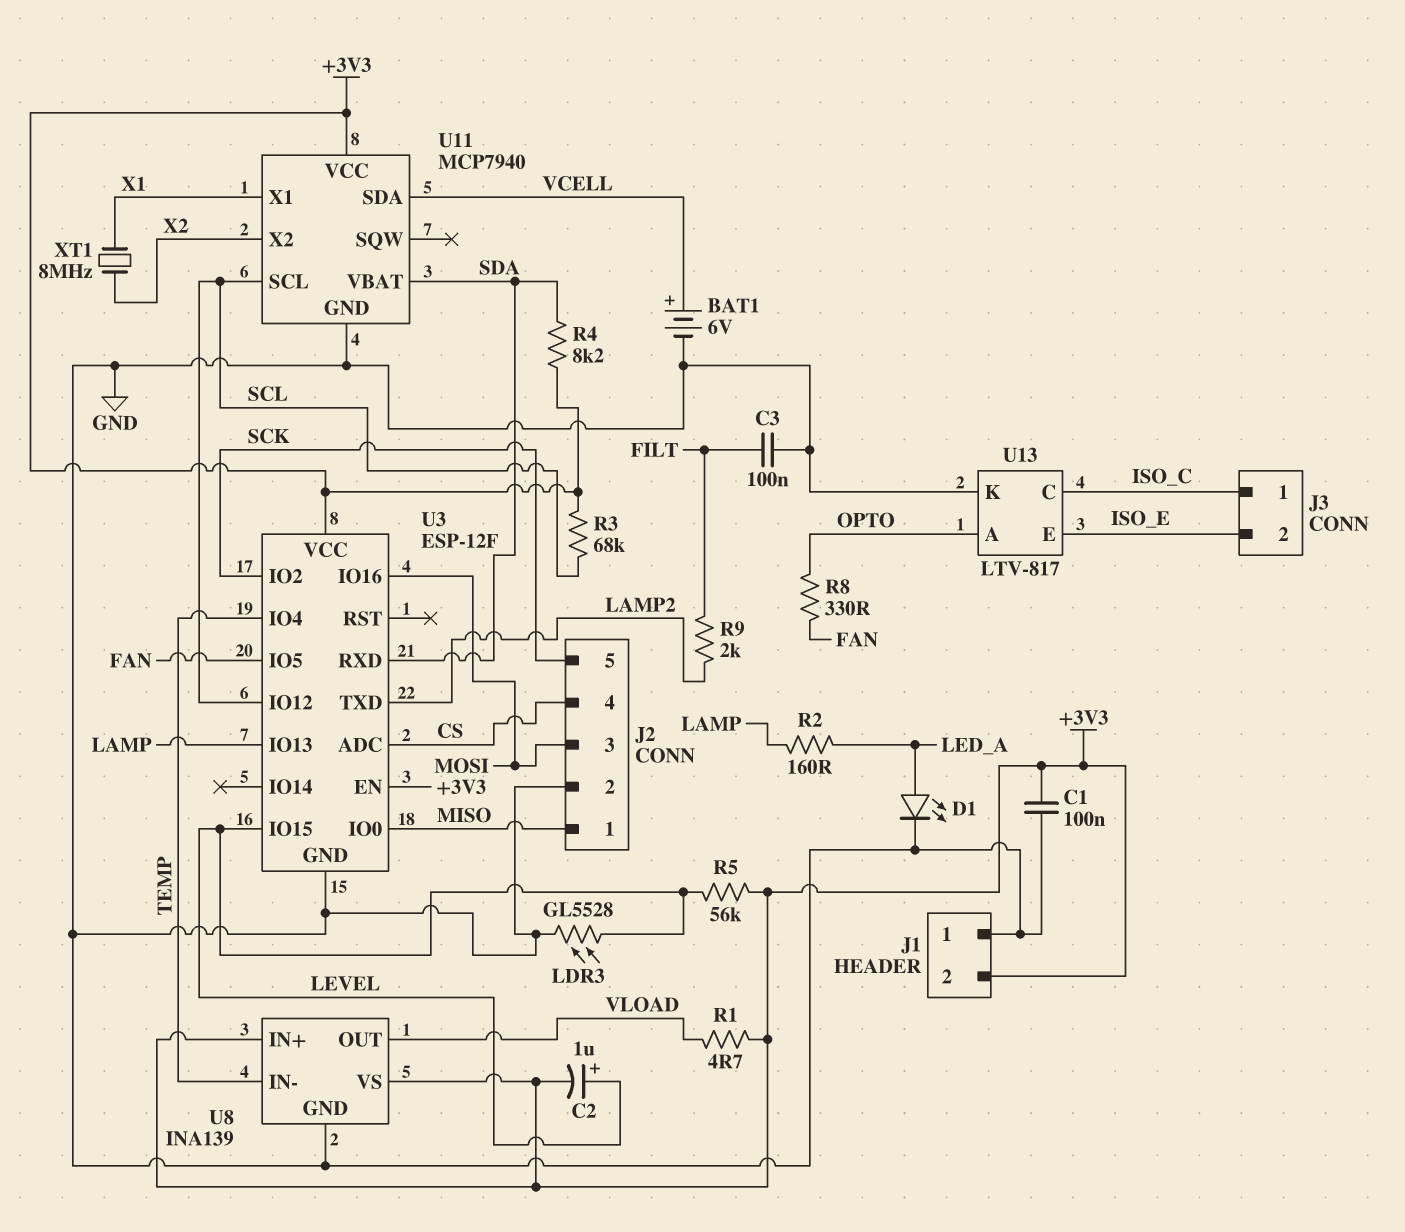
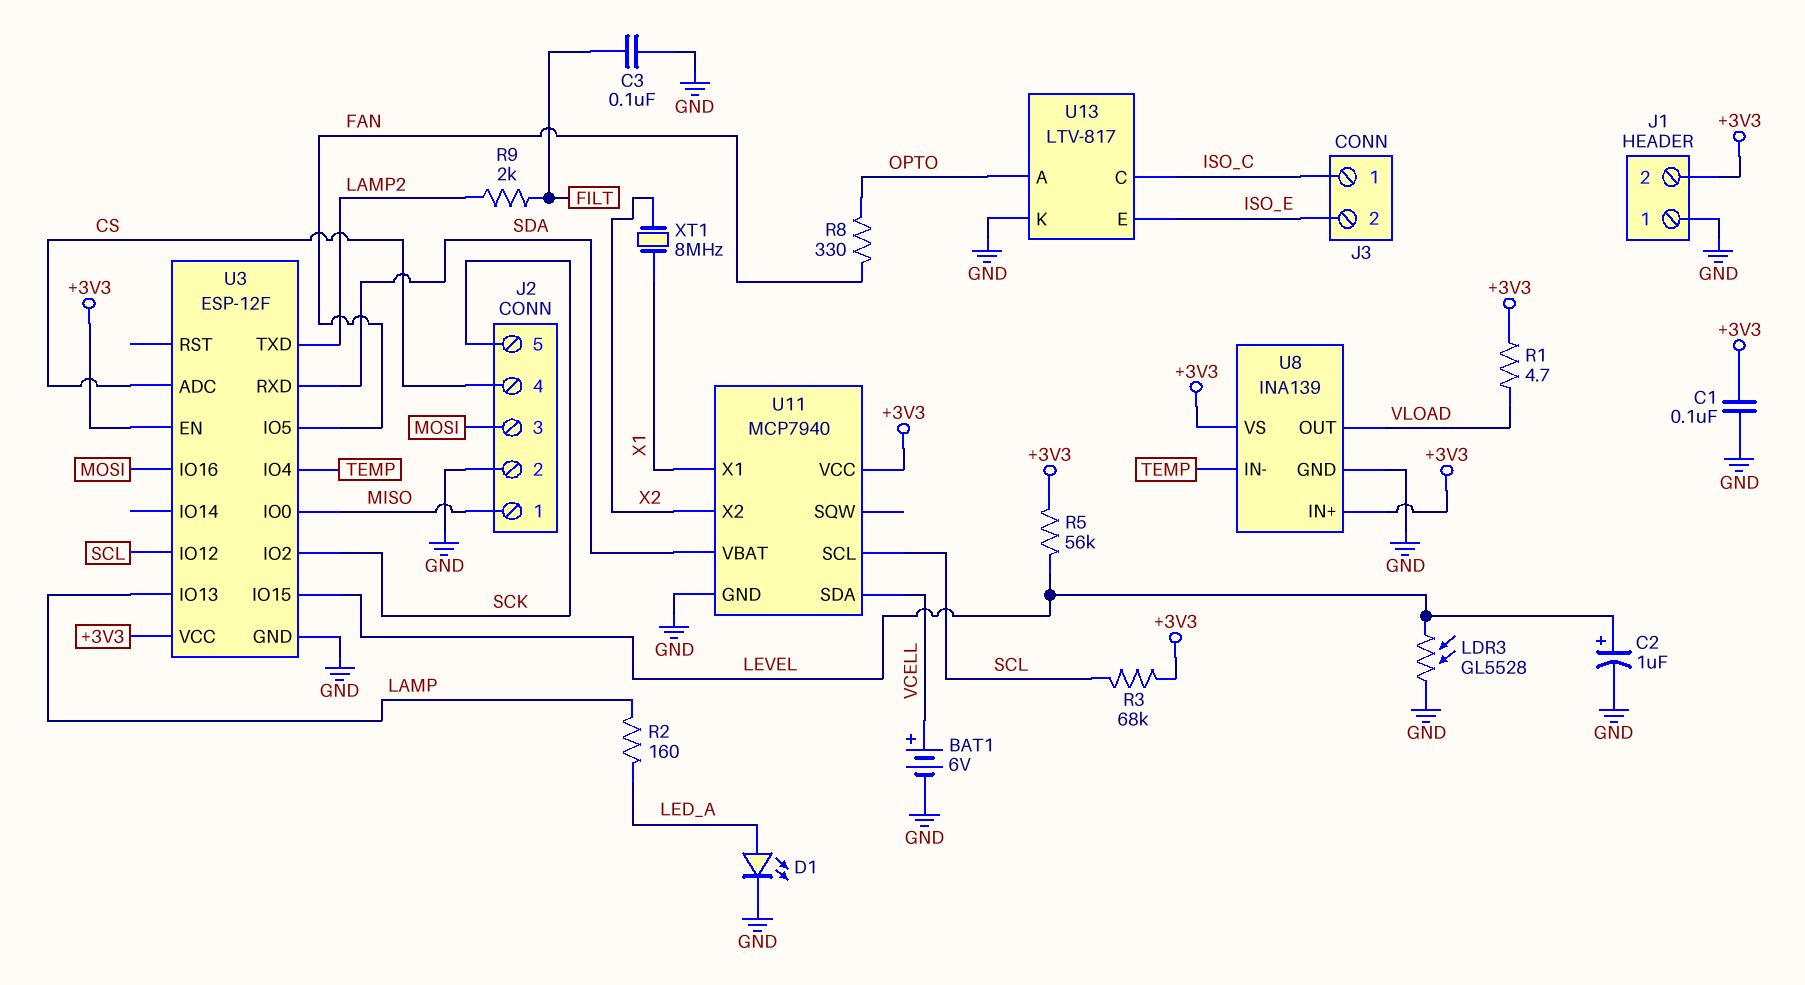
C2: 1uF (plus LEVEL, minus +3V3) -> 1uF (plus LEVEL, minus GND)
R4: 8.2k (+3V3, SDA) -> none

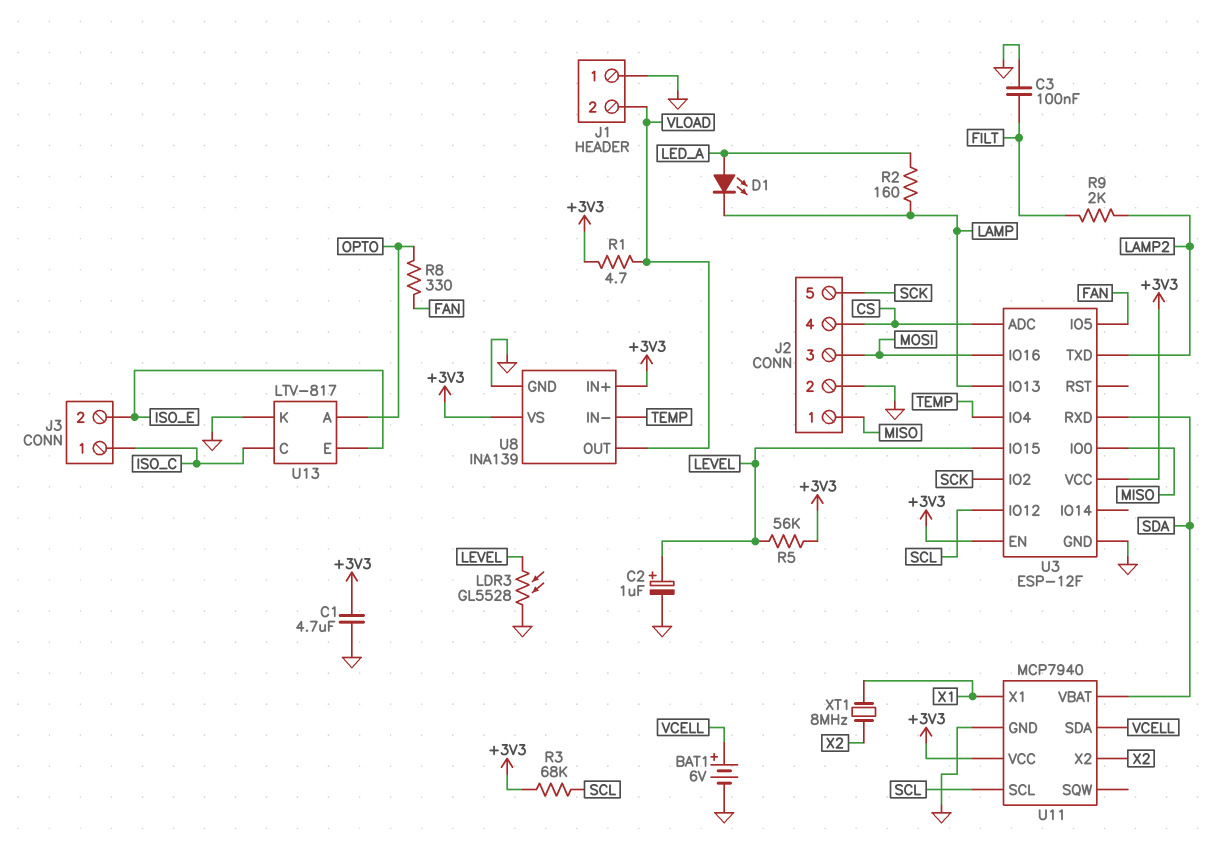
C1: 100nF (+3V3, GND) -> 4.7uF (+3V3, GND)
D1: LED (A LED_A, K GND) -> LED (A LED_A, K LAMP)
J1 pin 2: +3V3 -> VLOAD

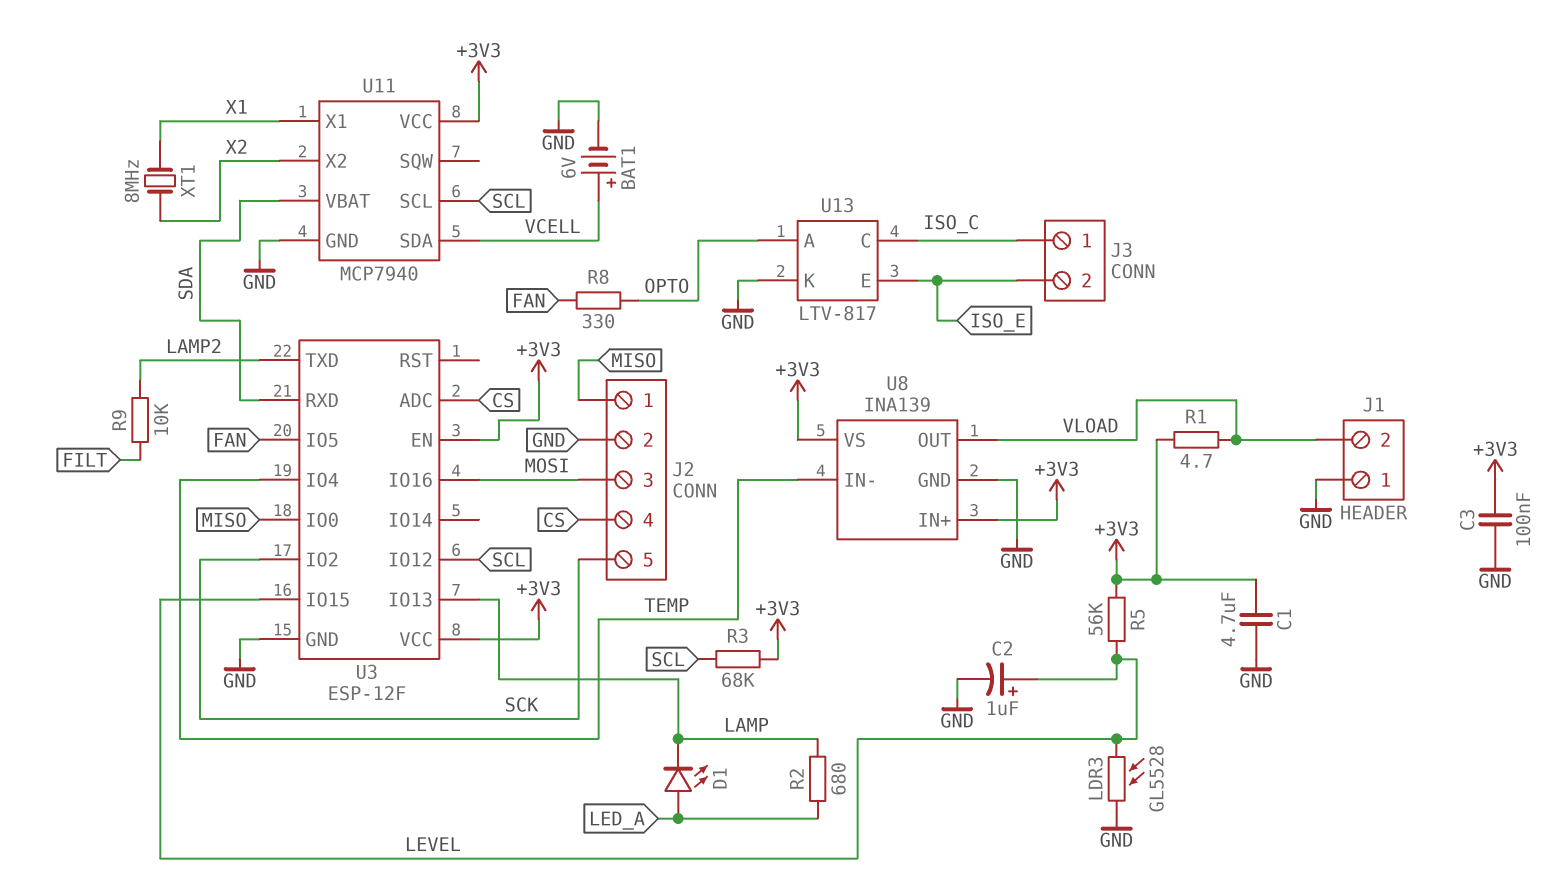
C3: 100nF (FILT, GND) -> 100nF (+3V3, GND)
R2: 160 (LAMP, LED_A) -> 680 (LAMP, LED_A)
R9: 2k (FILT, LAMP2) -> 10k (FILT, LAMP2)

